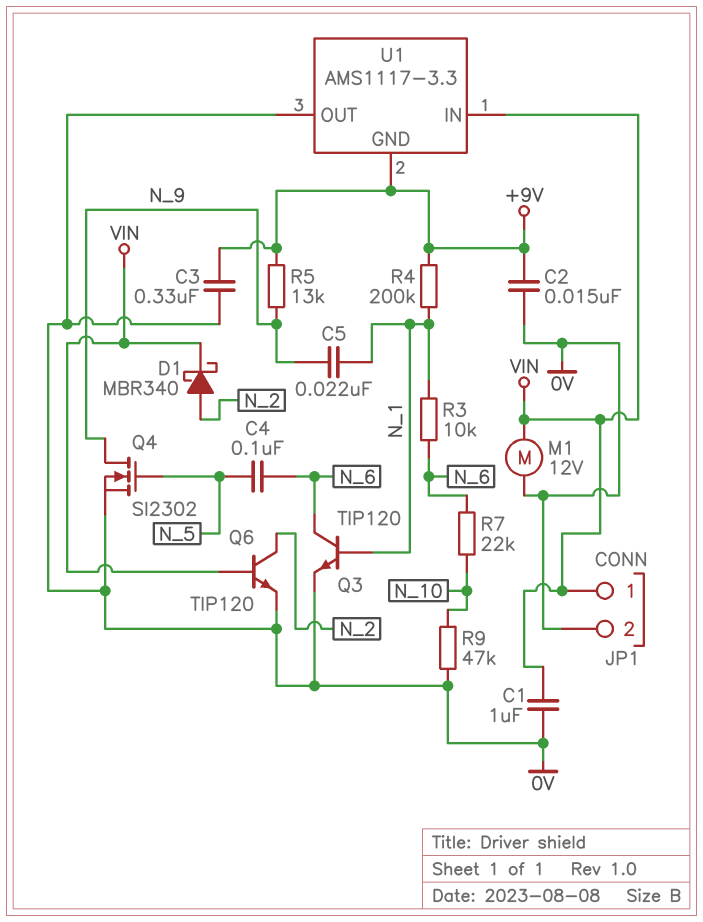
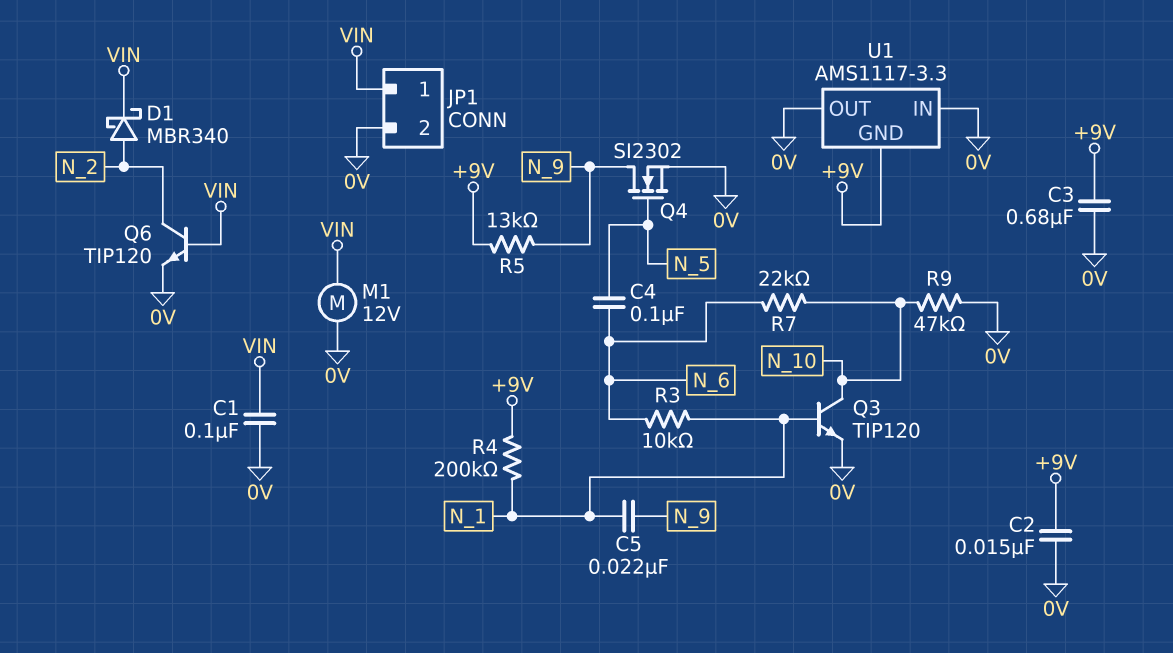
C1: 1uF (0V, VIN) -> 100nF (0V, VIN)
C3: 330nF (+9V, 0V) -> 680nF (+9V, 0V)
Q3: NPN TIP120 (B N_1, C N_6, E 0V) -> NPN TIP120 (B N_1, C N_10, E 0V)
U1 pin IN: VIN -> 0V

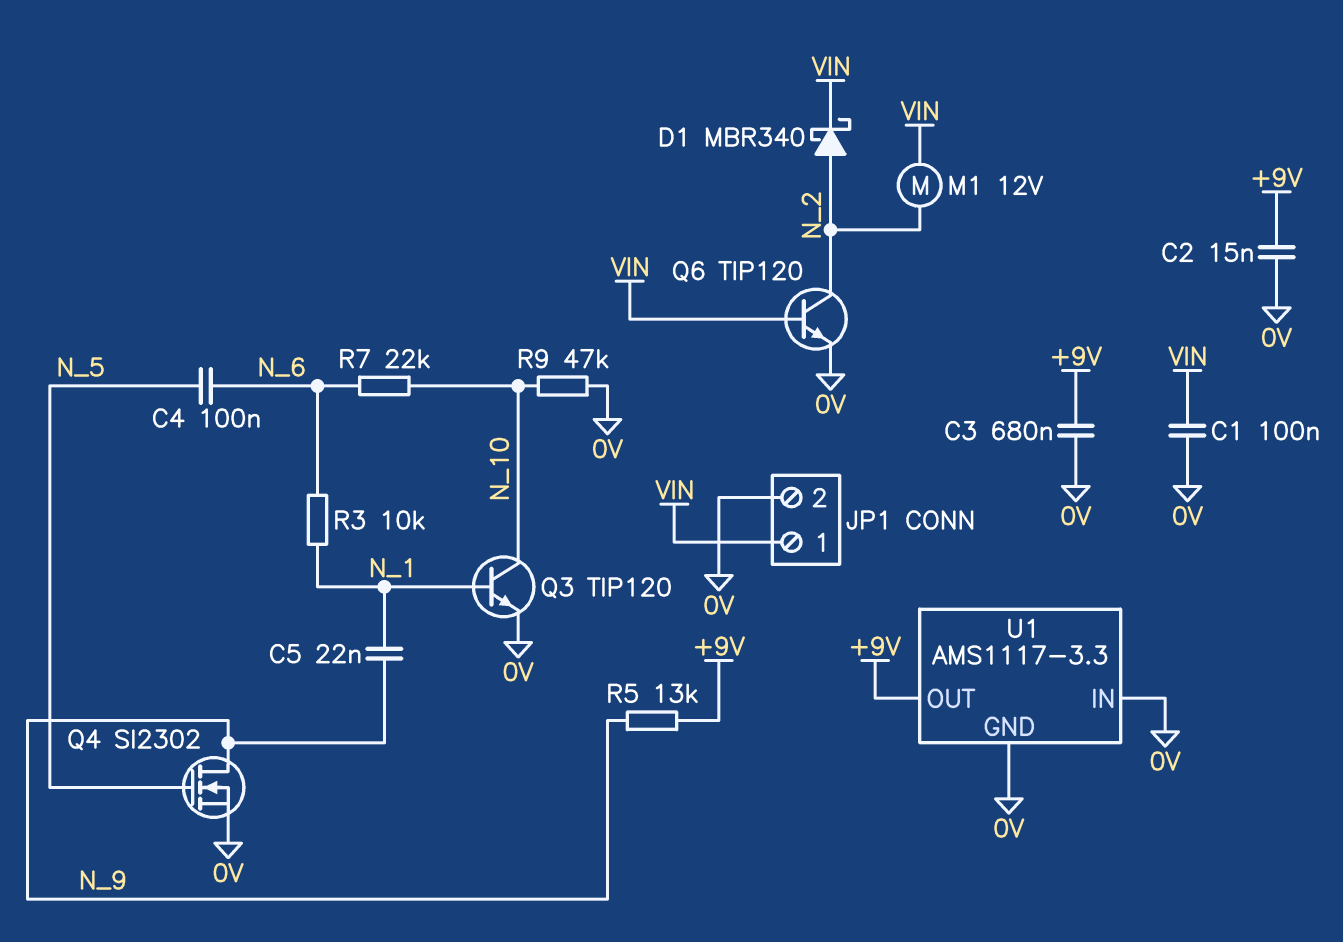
M1: motor 12V (0V, VIN) -> motor 12V (N_2, VIN)
R4: 200k (+9V, N_1) -> none
U1 pin GND: +9V -> 0V
U1 pin OUT: 0V -> +9V

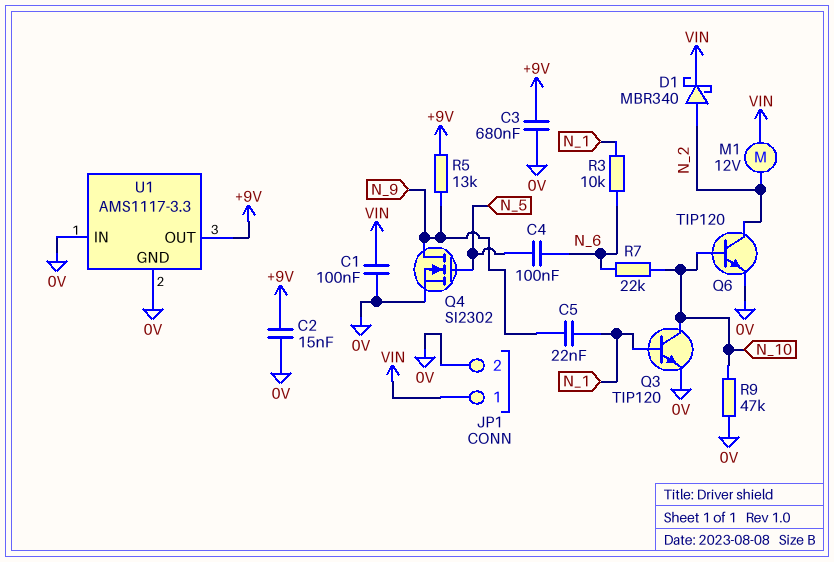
Q6: NPN TIP120 (B VIN, C N_2, E 0V) -> NPN TIP120 (B N_10, C N_2, E 0V)

